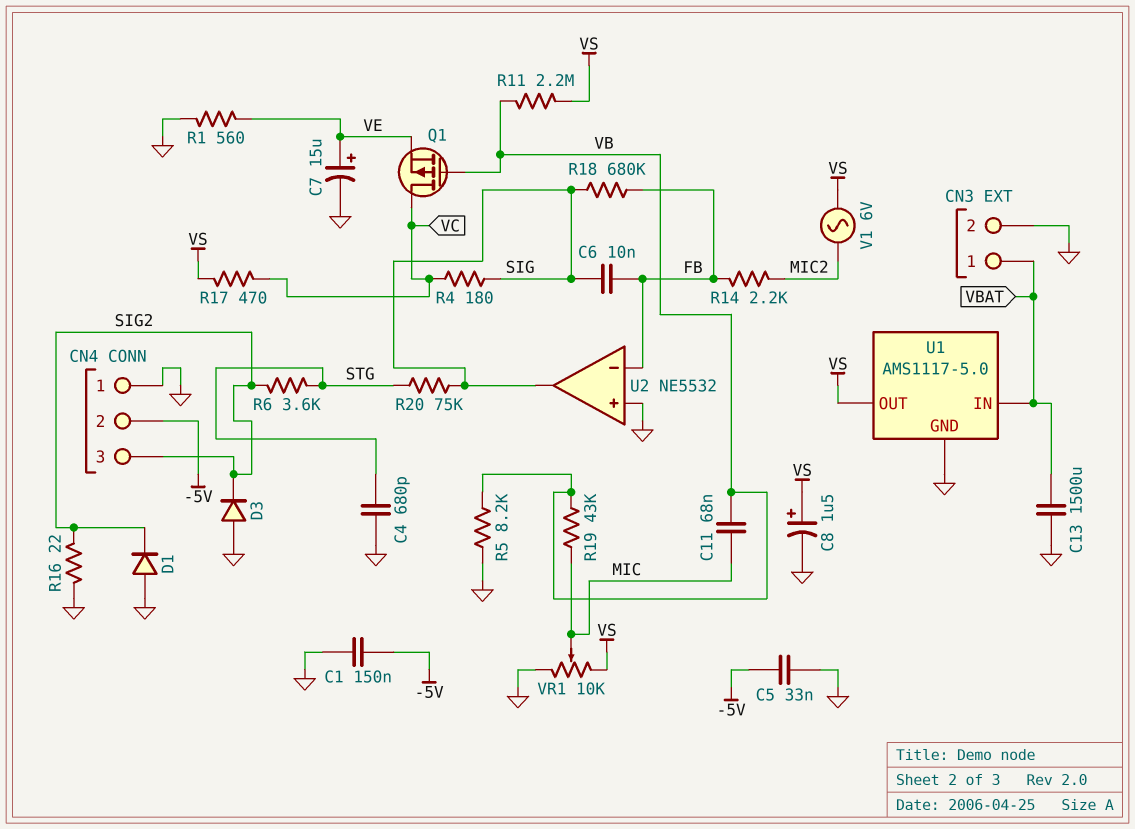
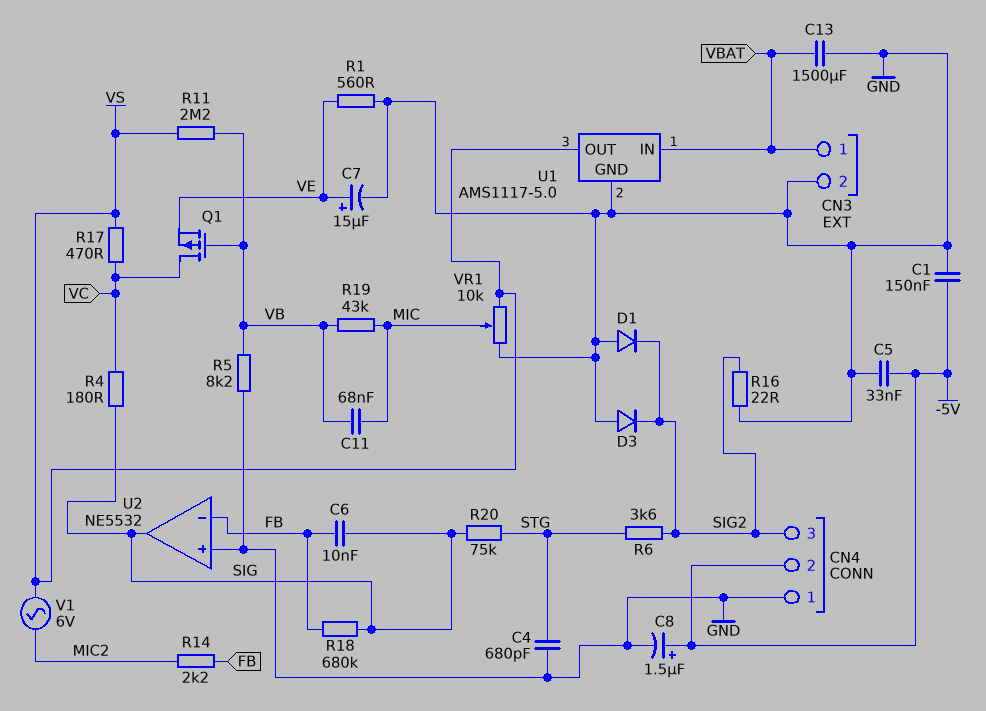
C8: 1.5uF (plus VS, minus GND) -> 1.5uF (plus -5V, minus GND)

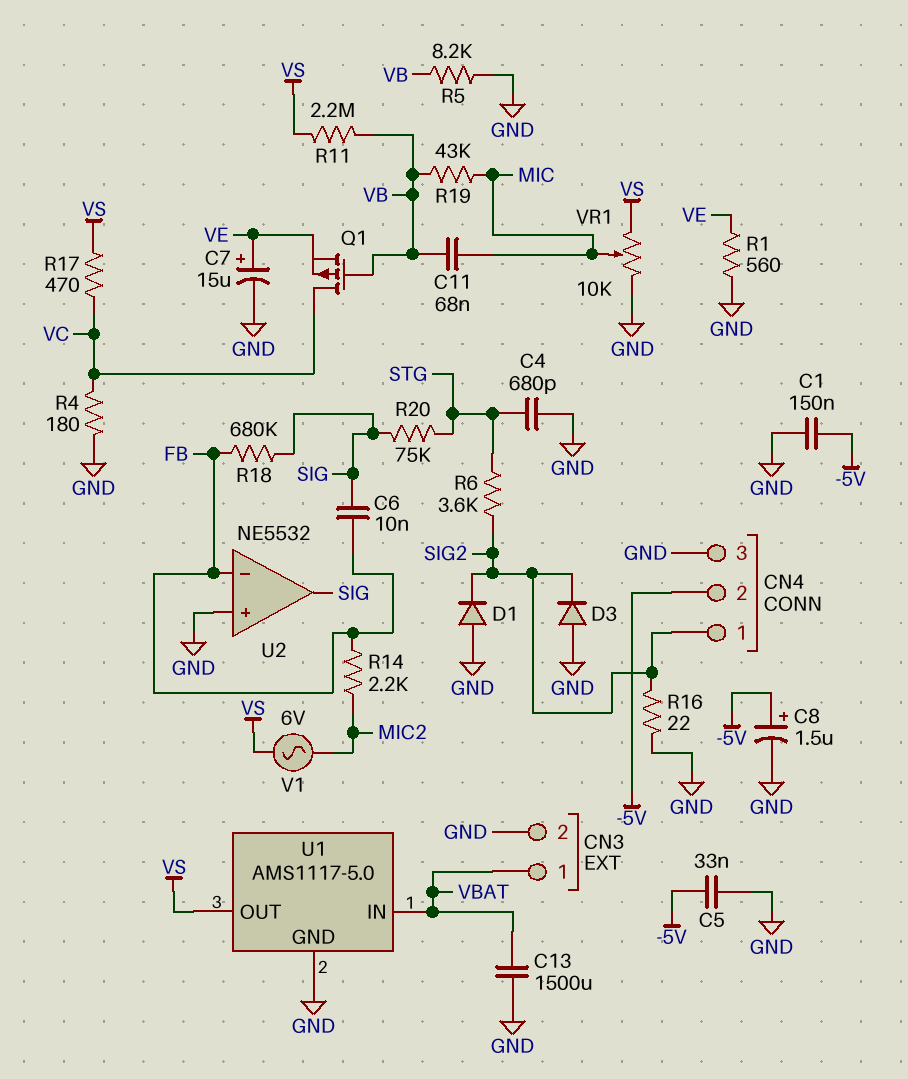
CN4 pin 1: GND -> SIG2
CN4 pin 3: SIG2 -> GND
R4: 180 (SIG, VC) -> 180 (GND, VC)

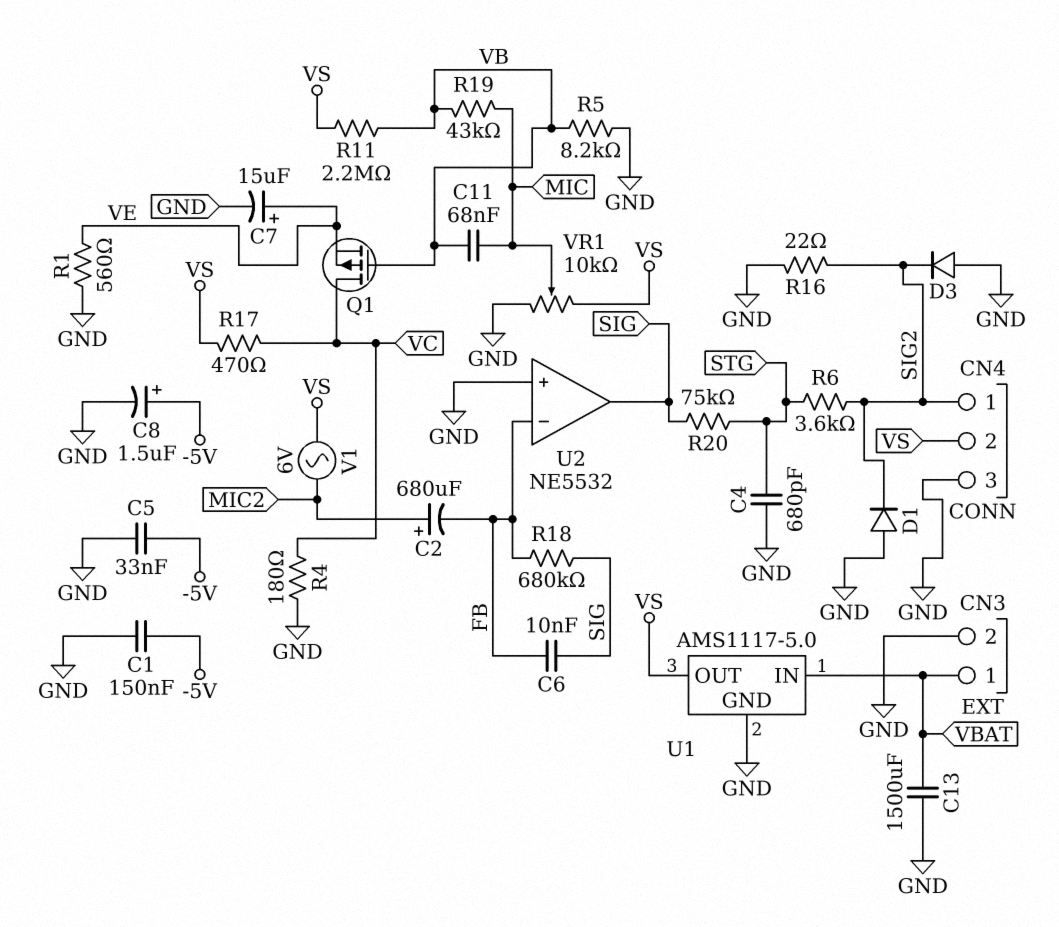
C2: none -> 680uF (plus MIC2, minus FB)
CN4 pin 2: -5V -> VS
R14: 2.2k (FB, MIC2) -> none

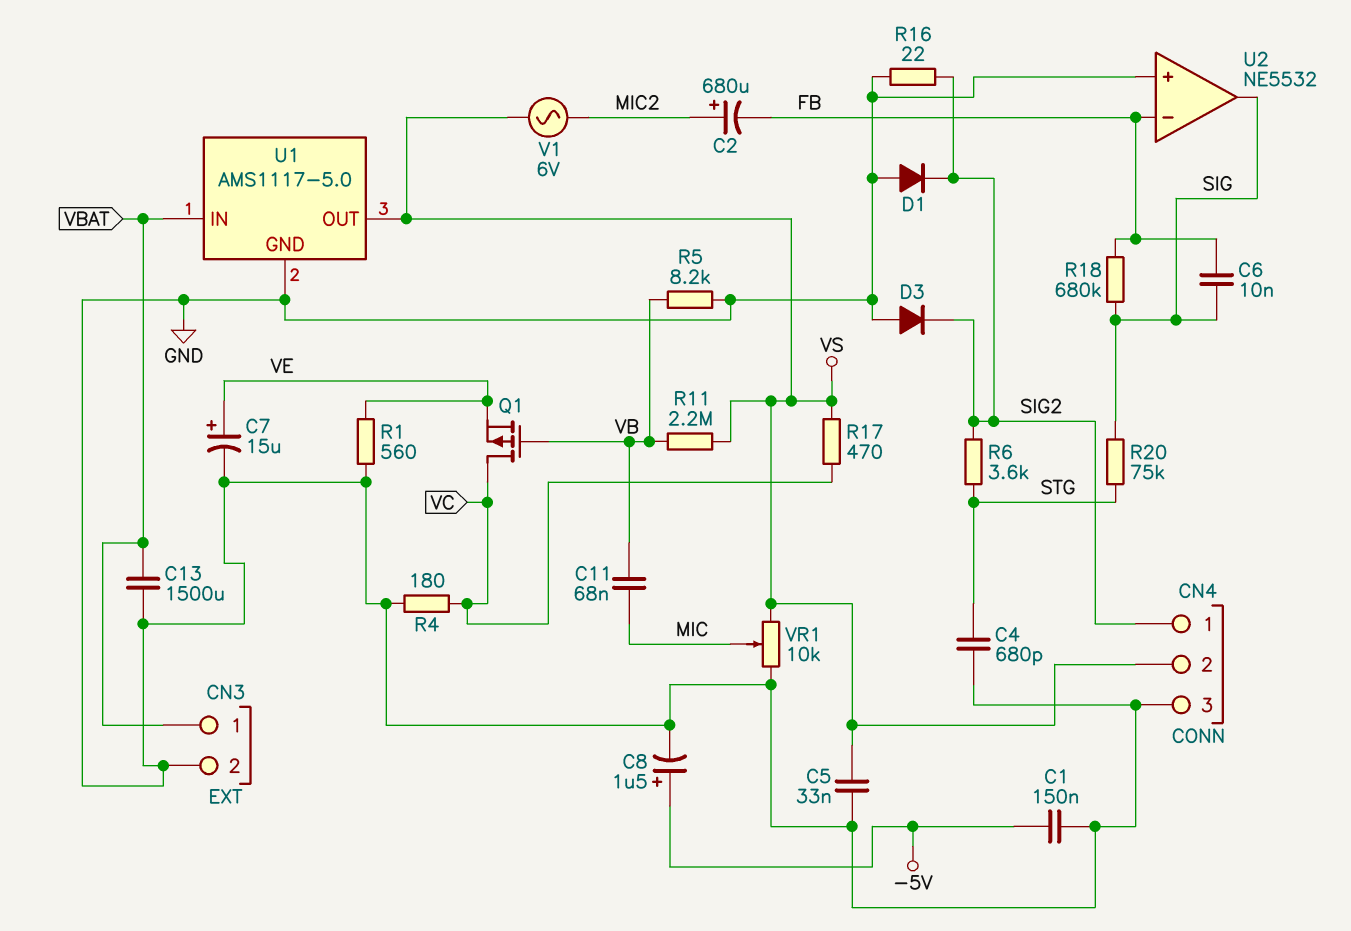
C5: 33nF (-5V, GND) -> 33nF (GND, VS)
R19: 43k (MIC, VB) -> none

